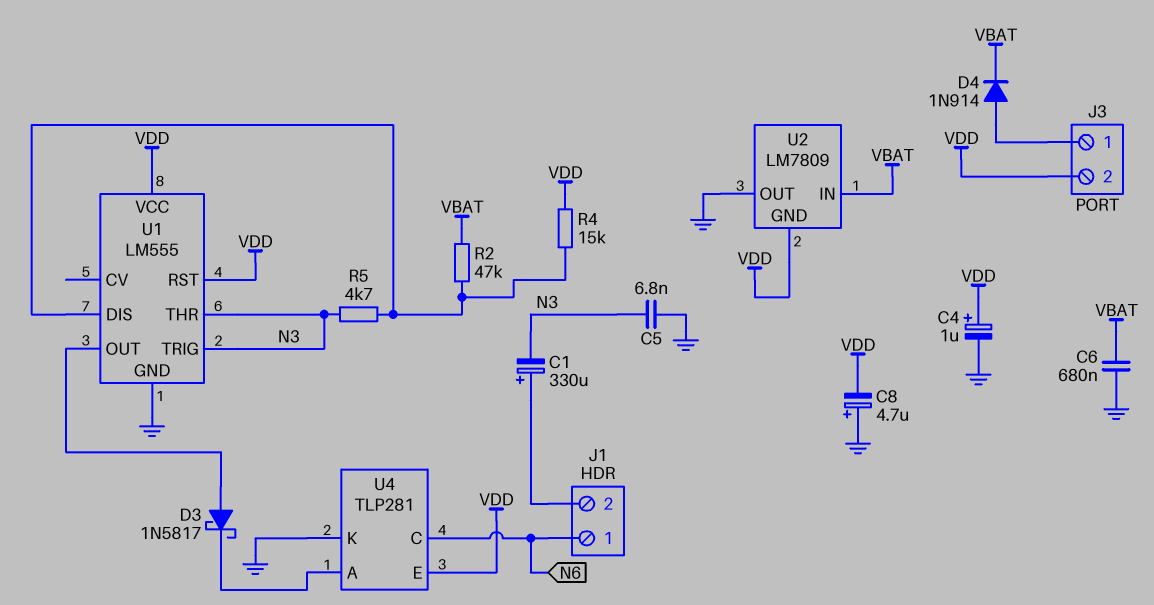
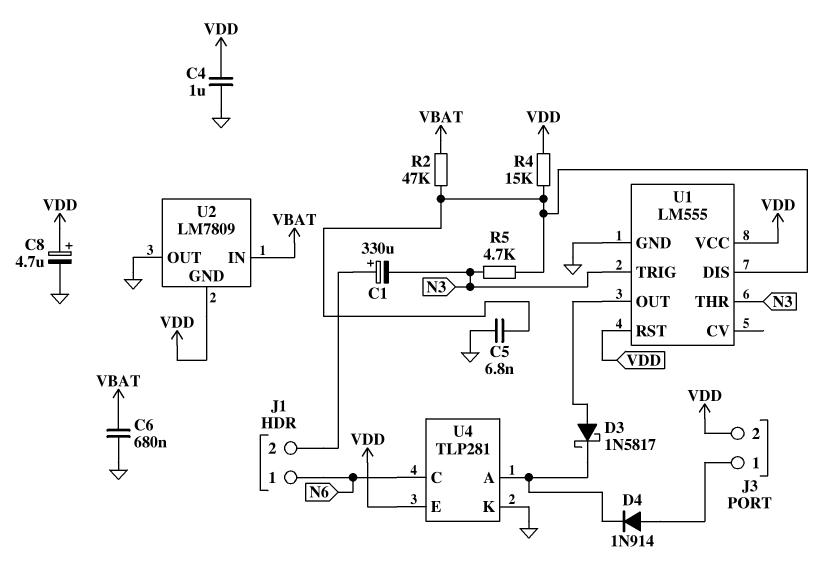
C4: 1uF (plus VDD, minus GND) -> 1uF (GND, VDD)
C5: 6.8nF (GND, N3) -> 6.8nF (GND, U1/DIS)
C8: 4.7uF (plus GND, minus VDD) -> 4.7uF (plus VDD, minus GND)
D4: diode 1N914 (A J3/1, K VBAT) -> diode 1N914 (A J3/1, K U4/A)

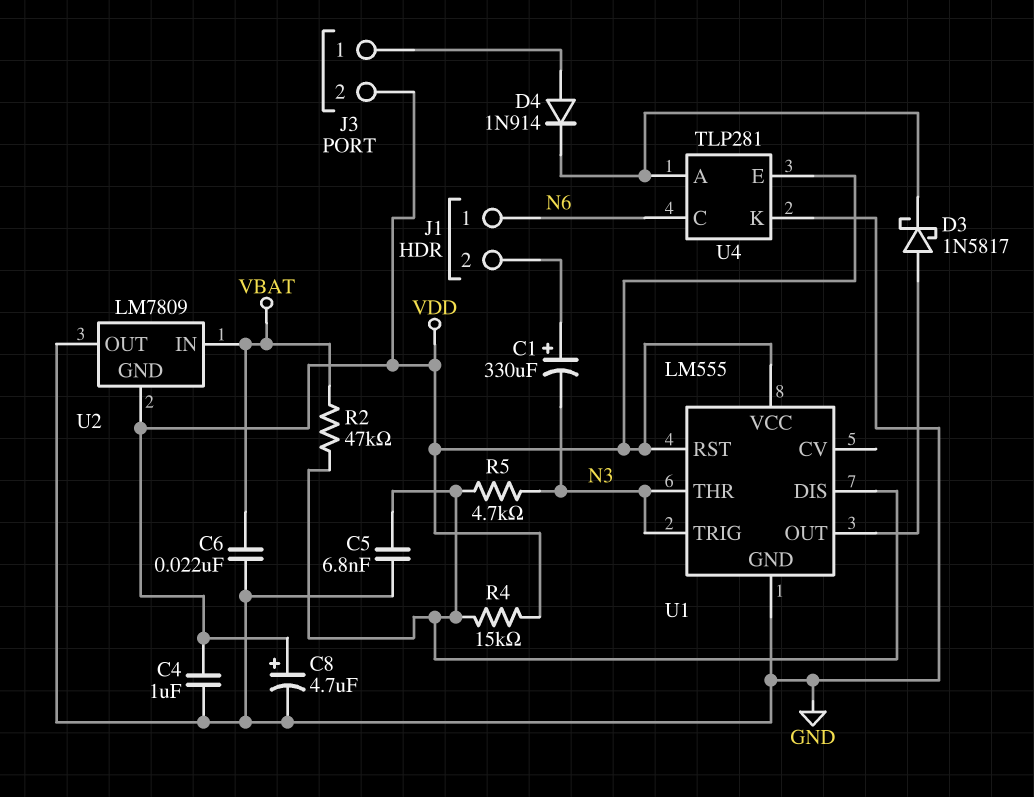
C6: 680nF (GND, VBAT) -> 22nF (GND, VBAT)

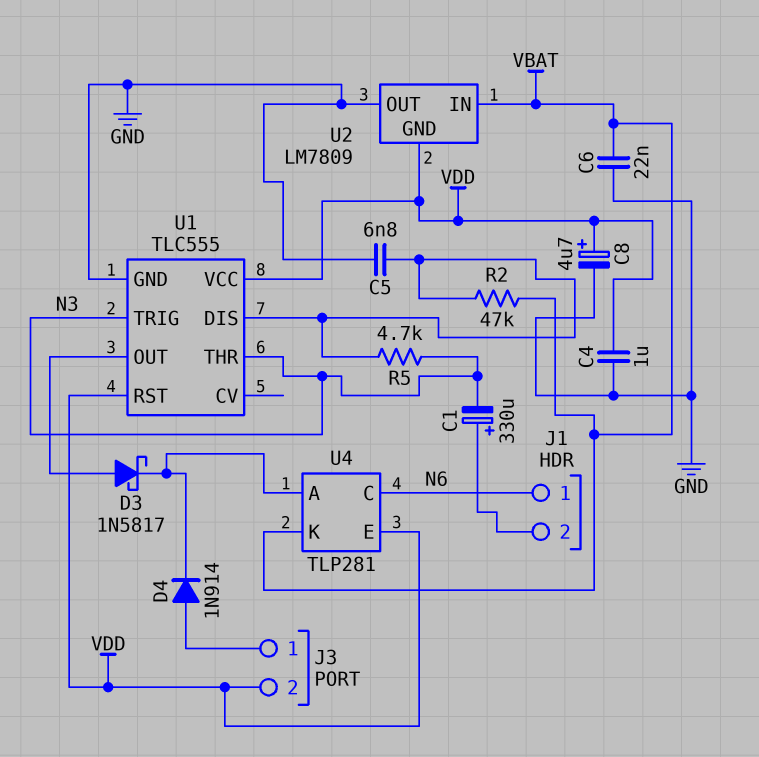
R4: 15k (U1/DIS, VDD) -> none
U1: LM555 -> TLC555
U4 pin K: GND -> VBAT

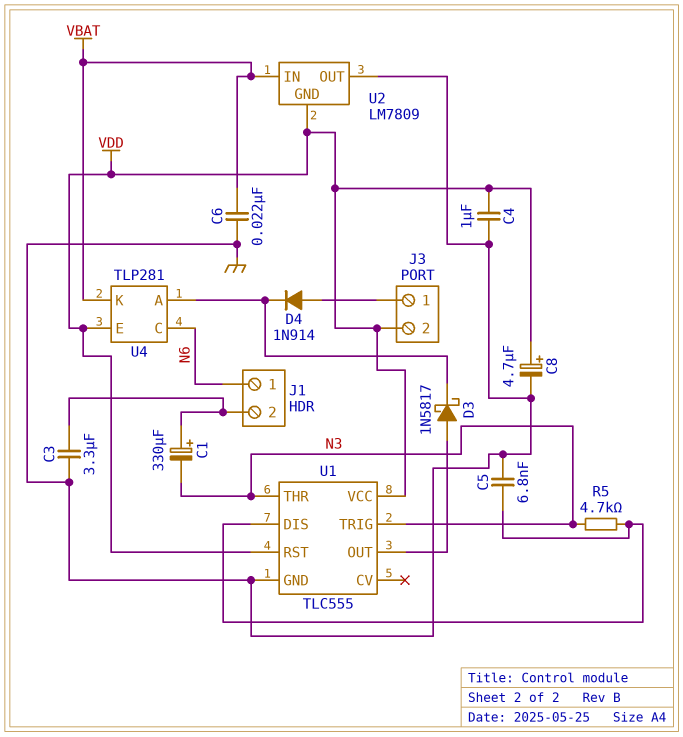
C3: none -> 3.3uF (GND, J1/2)
R2: 47k (U1/DIS, VBAT) -> none

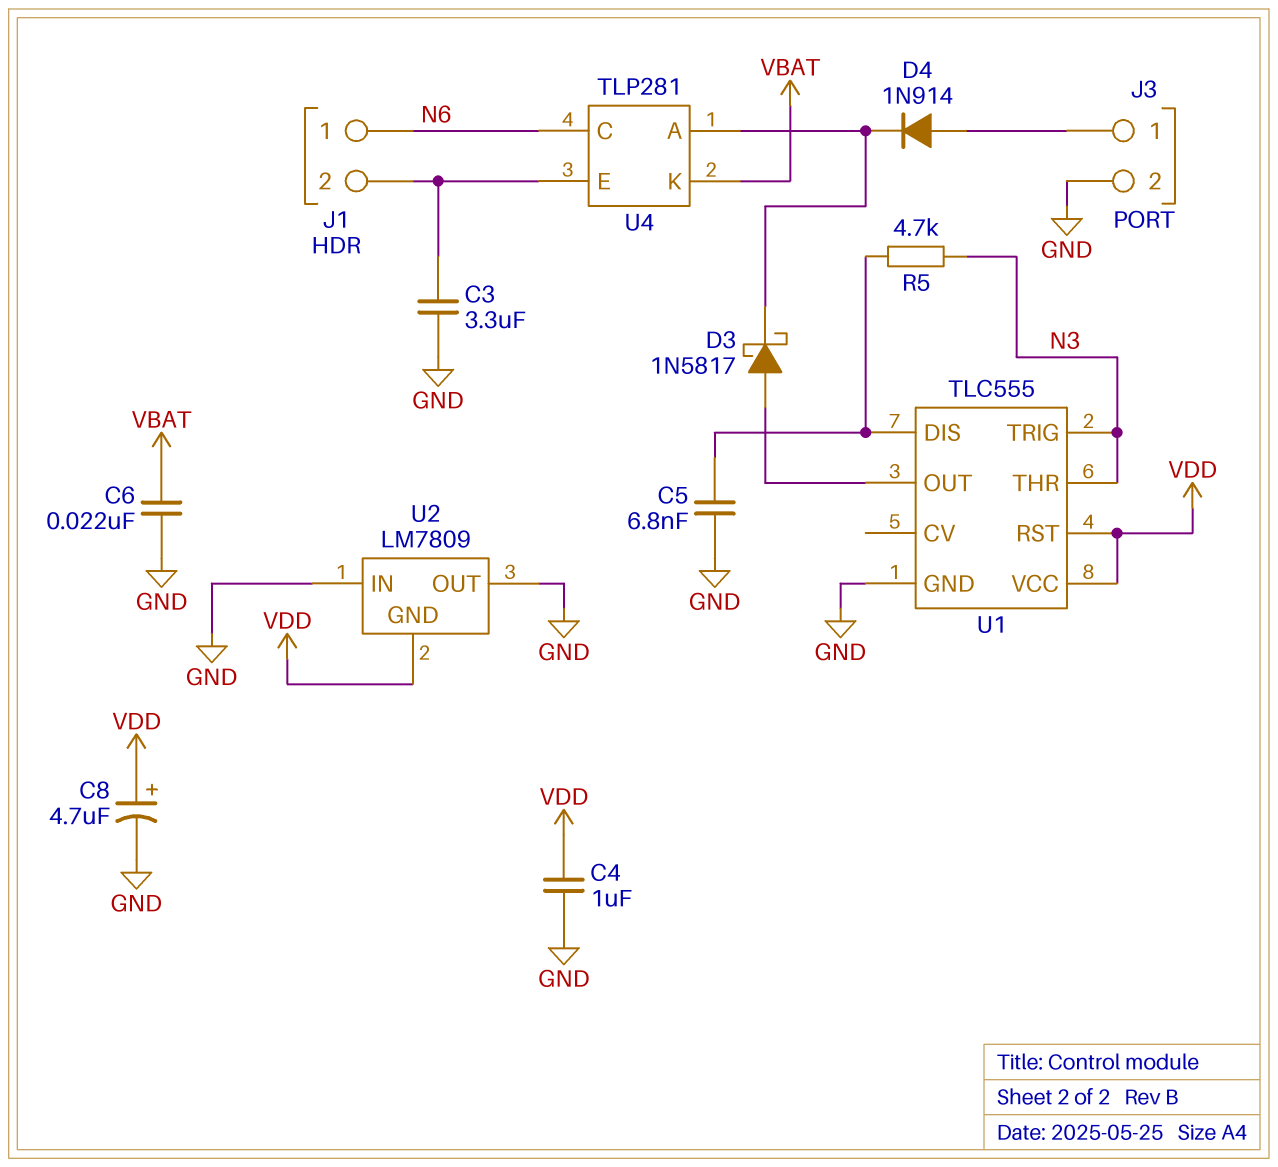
C1: 330uF (plus J1/2, minus N3) -> none
J3 pin 2: VDD -> GND
U2 pin IN: VBAT -> GND
U4 pin E: VDD -> J1/2

